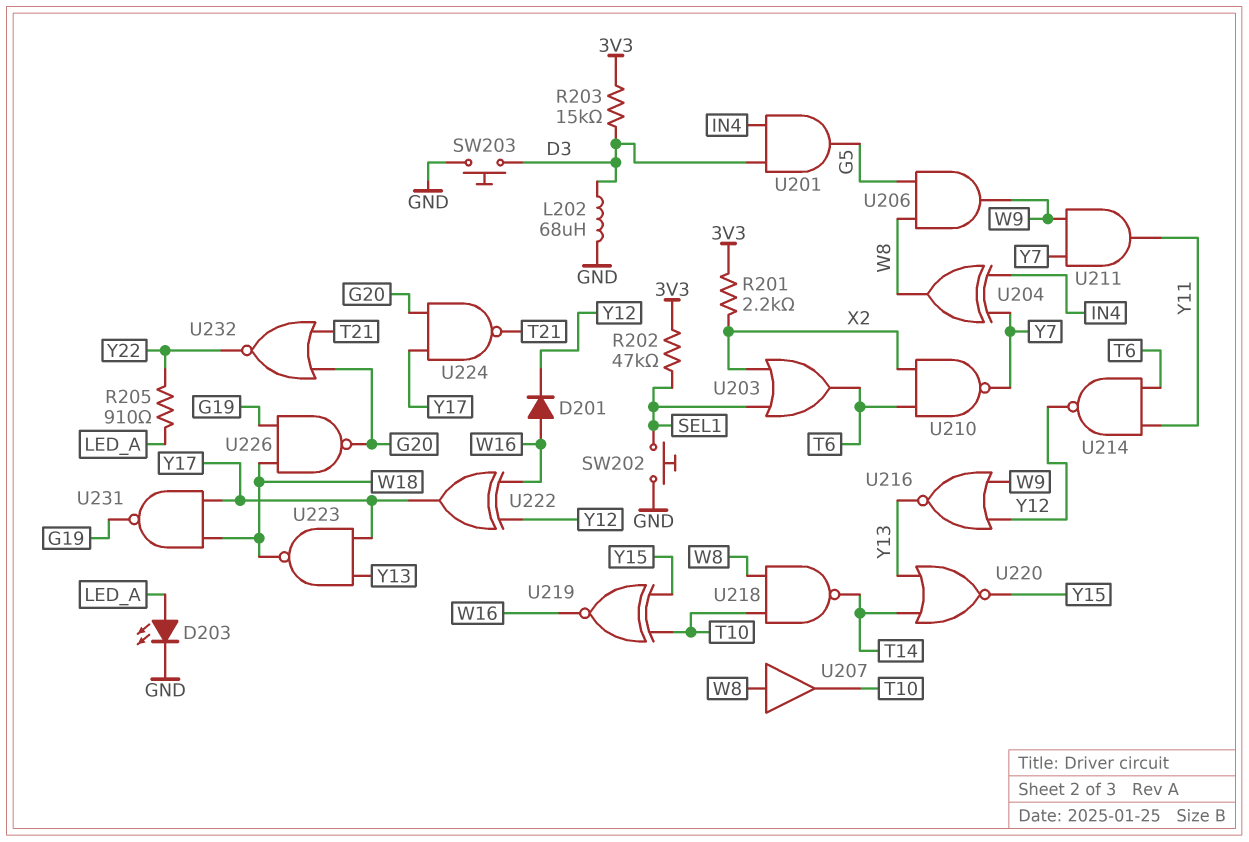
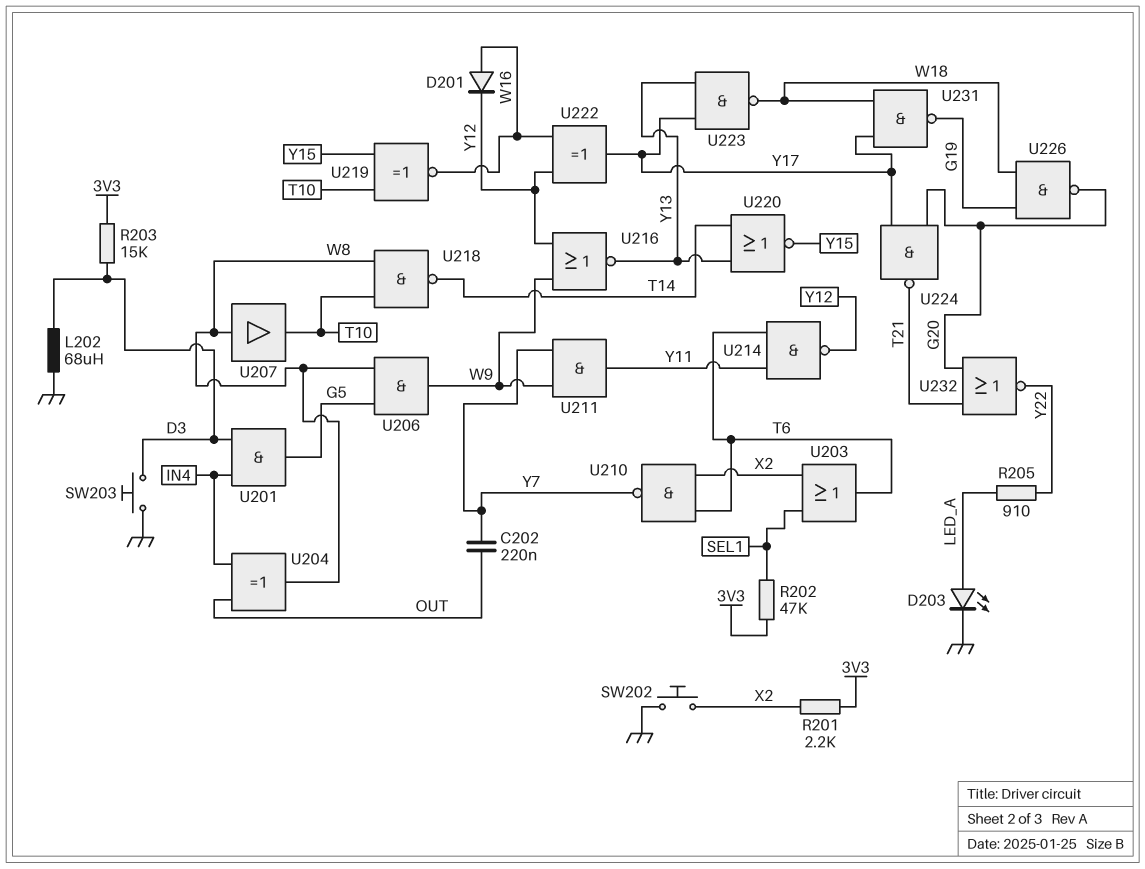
C202: none -> 220nF (OUT, Y7)
SW202: button (GND, SEL1) -> button (GND, X2)
U204: XOR (in IN4, in Y7, out W8) -> XOR (in IN4, in OUT, out W8)

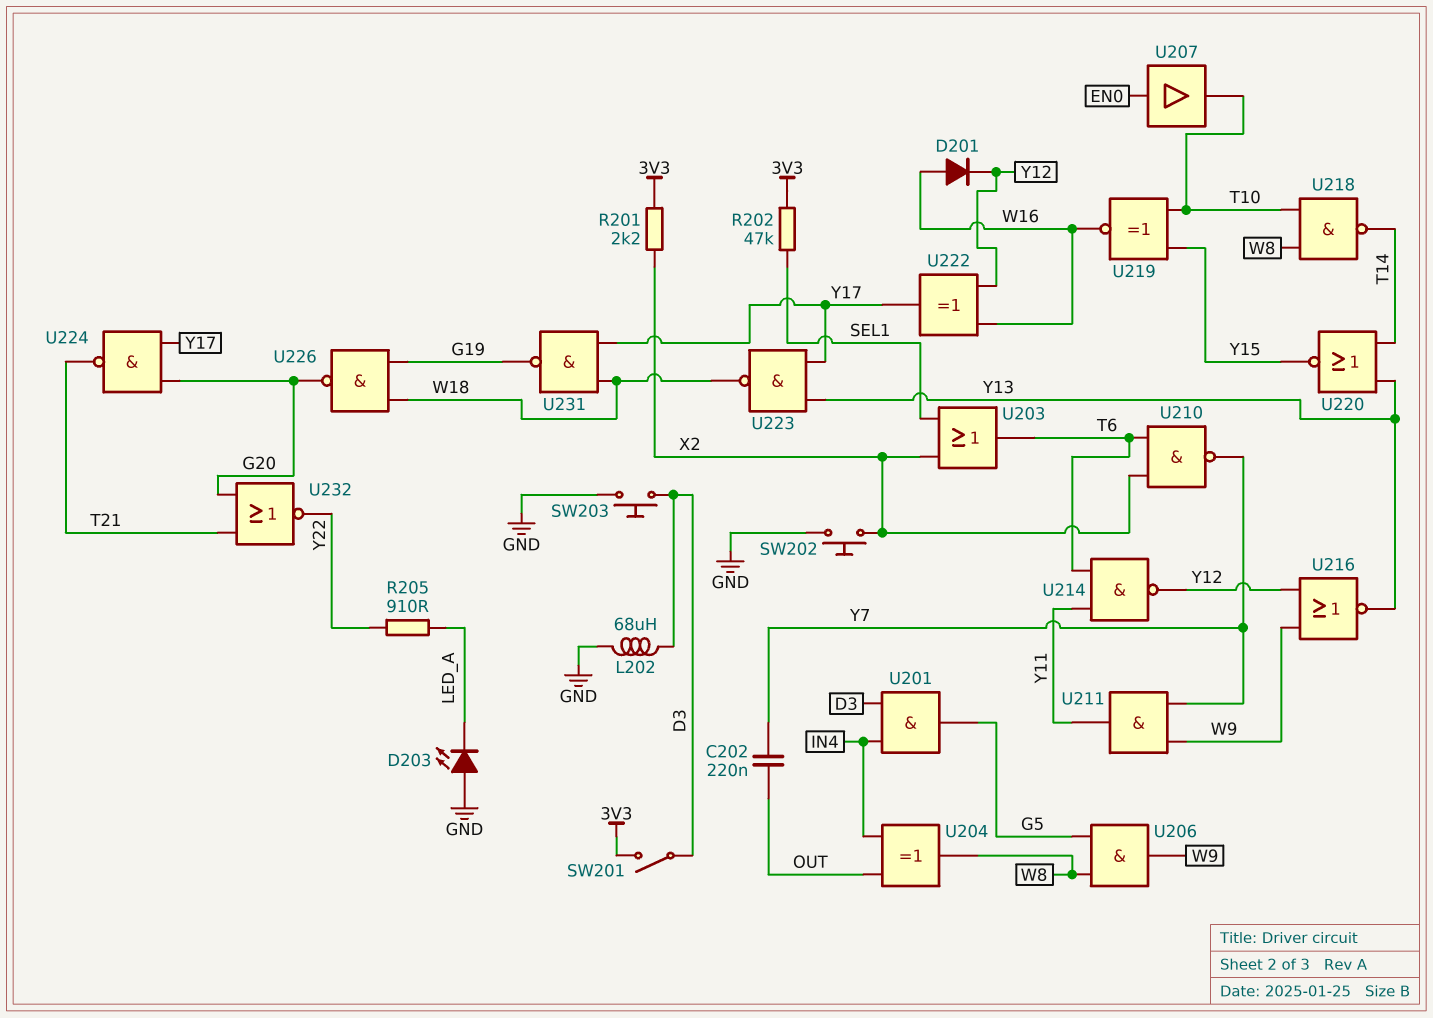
D203: LED (A LED_A, K GND) -> LED (A GND, K LED_A)
R203: 15k (3V3, D3) -> none
SW201: none -> switch (3V3, D3)
U207: buffer (in W8, out T10) -> buffer (in EN0, out T10)

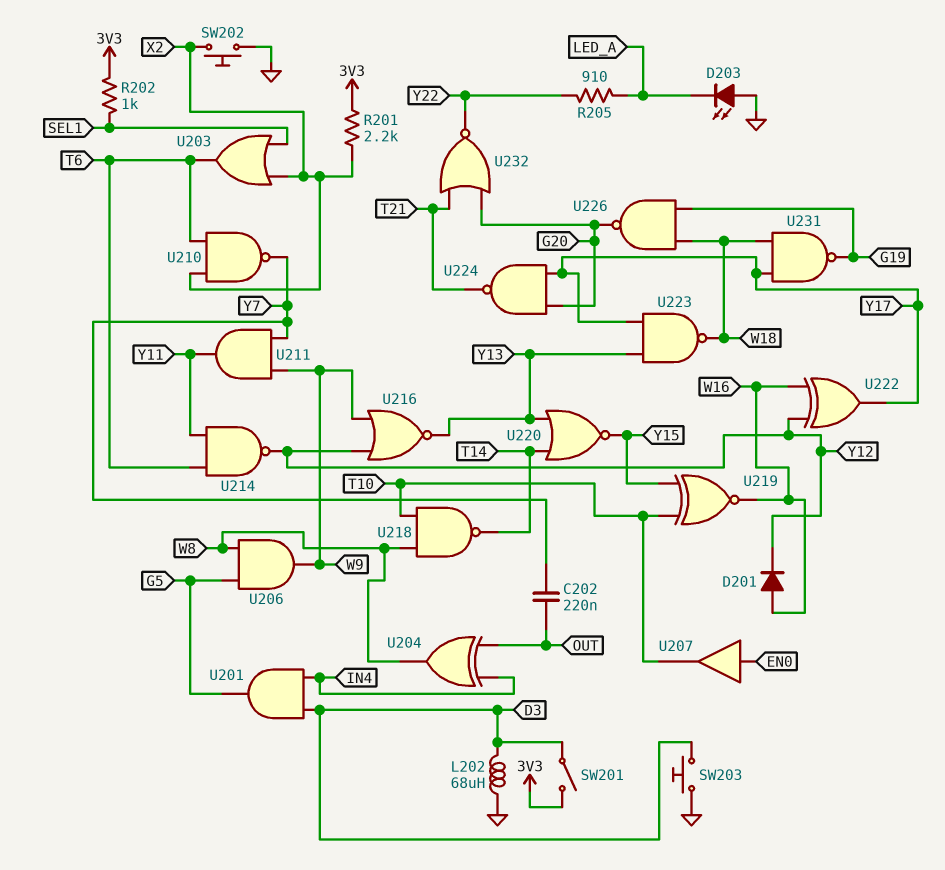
R202: 47k (3V3, SEL1) -> 1k (3V3, SEL1)

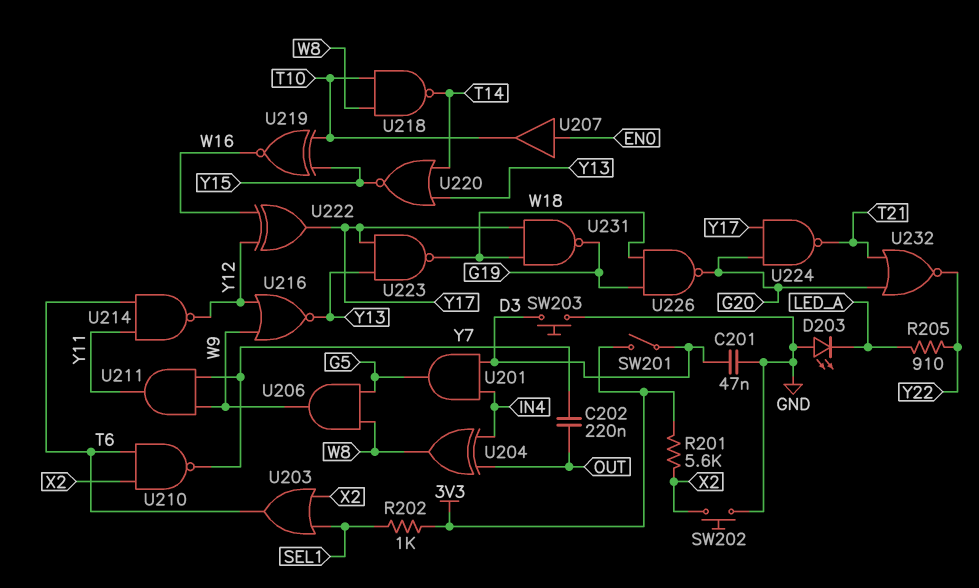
C201: none -> 47nF (D3, GND)
D201: diode (A W16, K Y12) -> none
L202: 68uH (D3, GND) -> none
R201: 2.2k (3V3, X2) -> 5.6k (3V3, X2)

